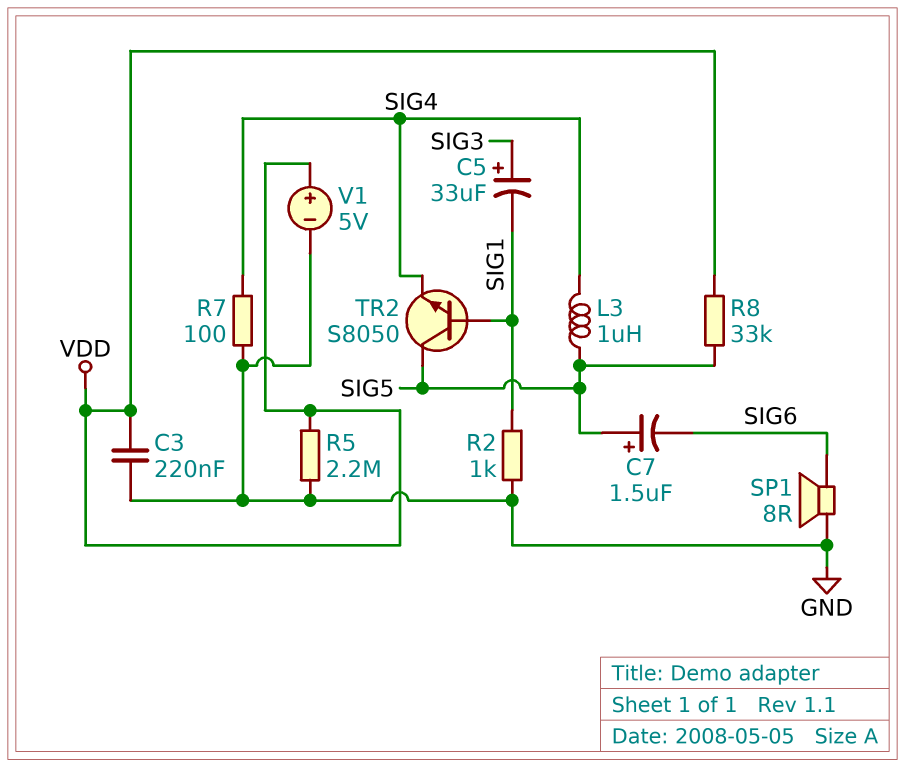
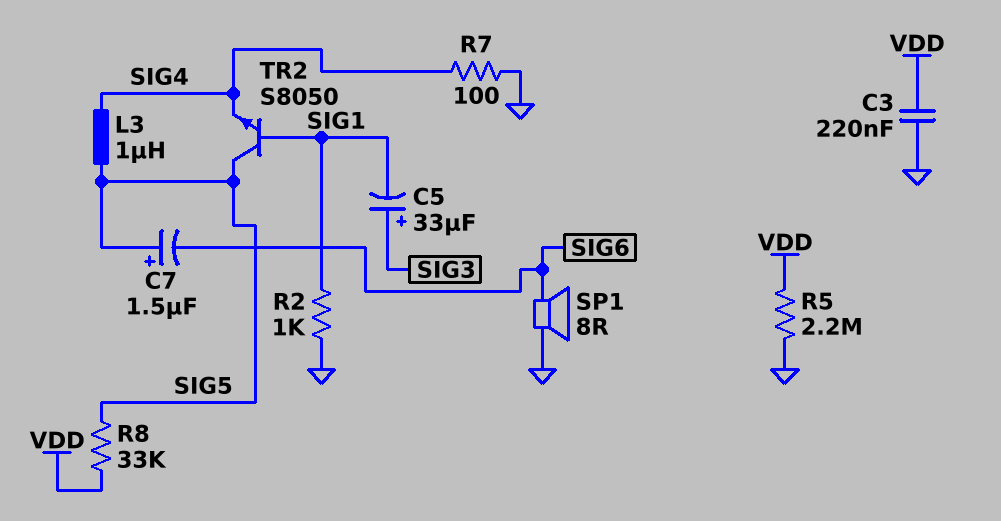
V1: 5V (plus VDD, minus GND) -> none

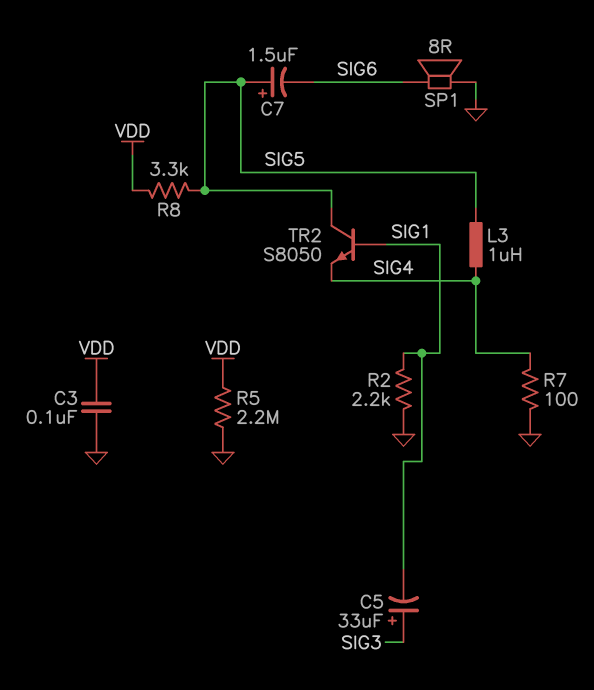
C3: 220nF (GND, VDD) -> 100nF (GND, VDD)
R2: 1k (GND, SIG1) -> 2.2k (GND, SIG1)
R8: 33k (SIG5, VDD) -> 3.3k (SIG5, VDD)

